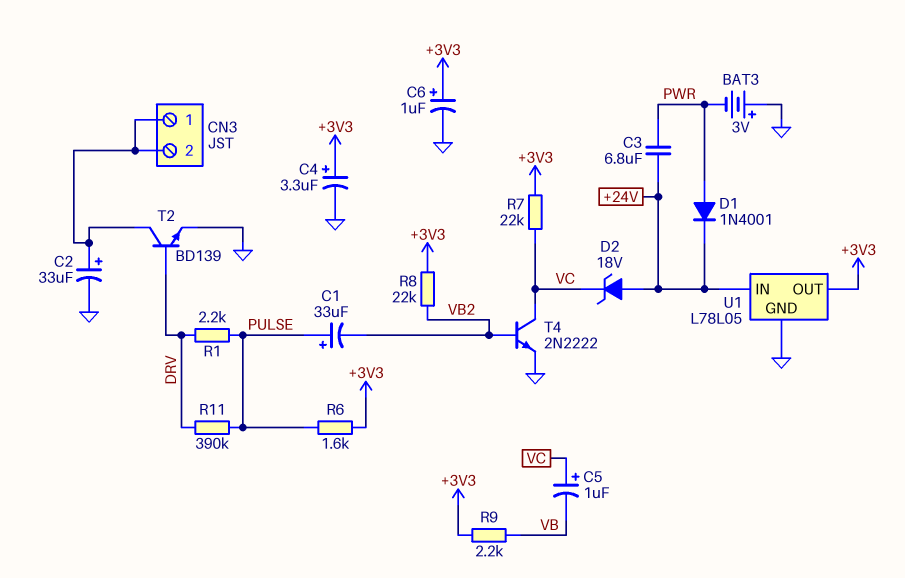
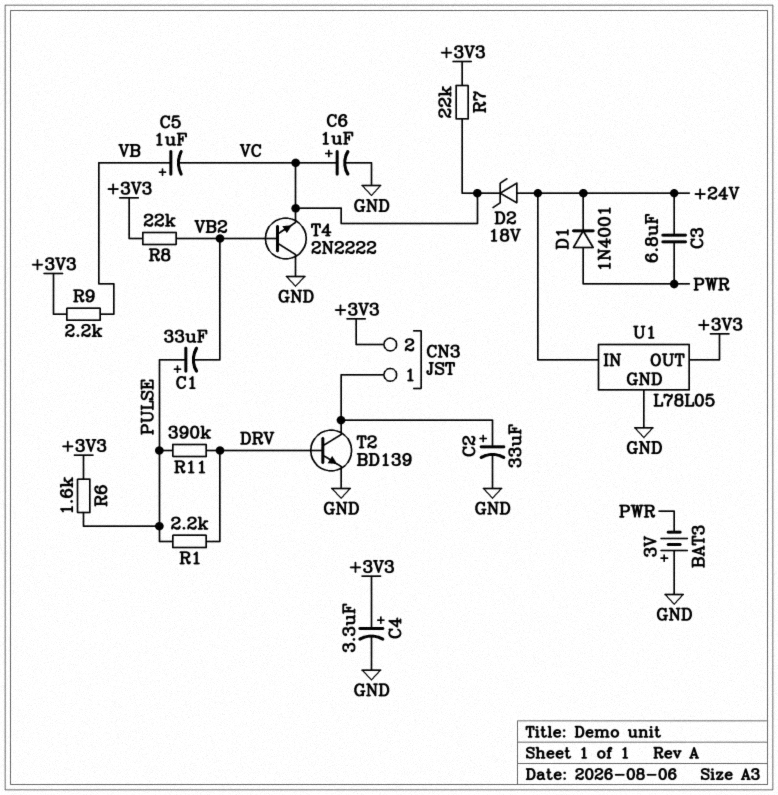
C5: 1uF (plus VC, minus VB) -> 1uF (plus VB, minus VC)
C6: 1uF (plus +3V3, minus GND) -> 1uF (plus VC, minus GND)
CN3 pin 2: CN3/1 -> +3V3
T4: NPN 2N2222 (B VB2, C VC, E GND) -> NPN 2N2222 (B VB2, C GND, E VC)

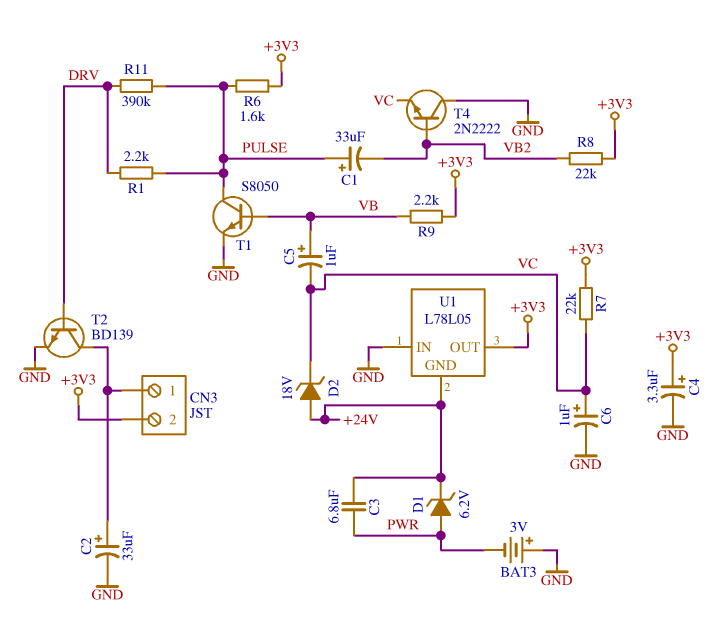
D1: diode 1N4001 (A PWR, K +24V) -> zener 6.2V (A PWR, K +24V)
T1: none -> NPN S8050 (B VB, C PULSE, E GND)
U1 pin GND: GND -> +24V
U1 pin IN: +24V -> GND

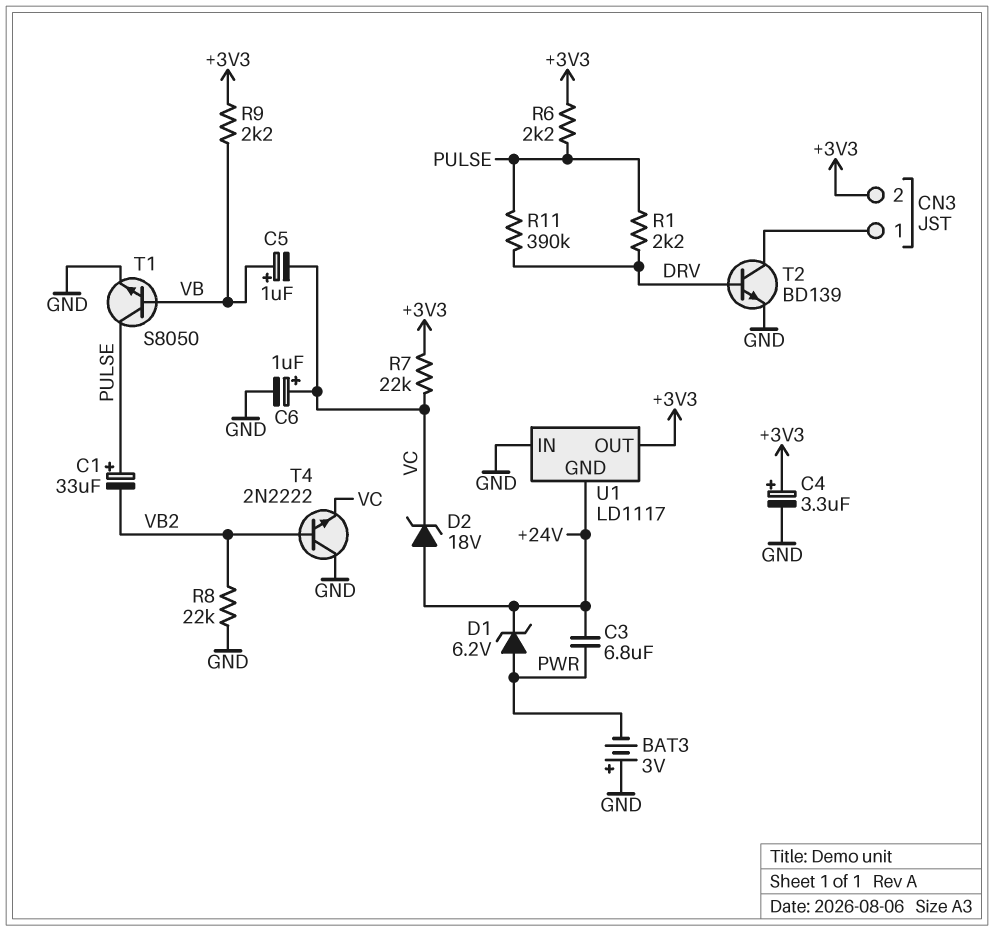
C2: 33uF (plus CN3/1, minus GND) -> none
R6: 1.6k (+3V3, PULSE) -> 2.2k (+3V3, PULSE)
R8: 22k (+3V3, VB2) -> 22k (GND, VB2)
U1: L78L05 -> LD1117

